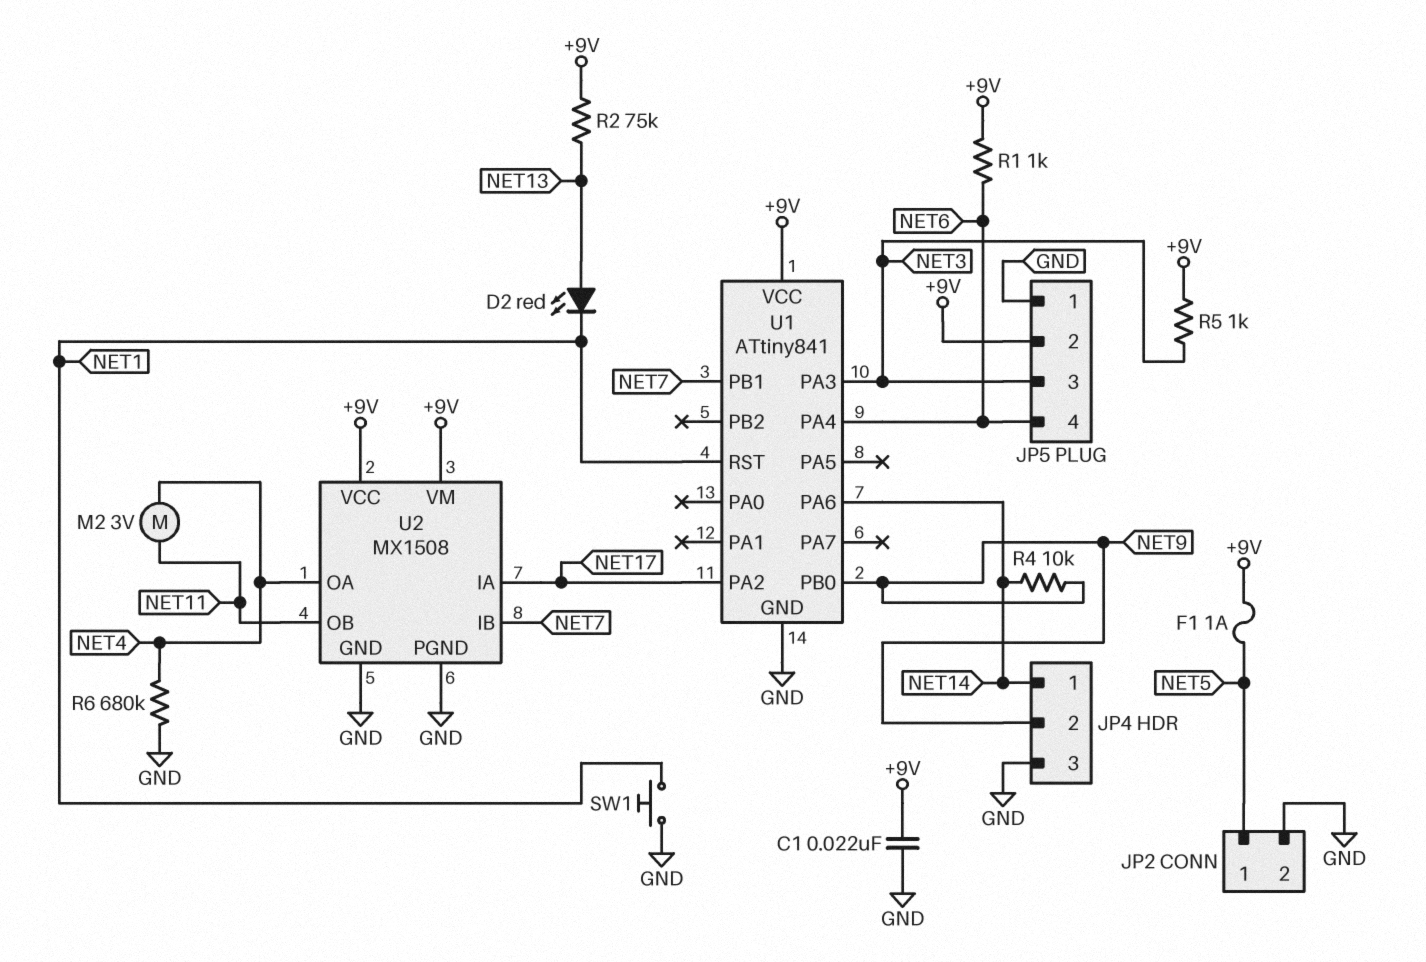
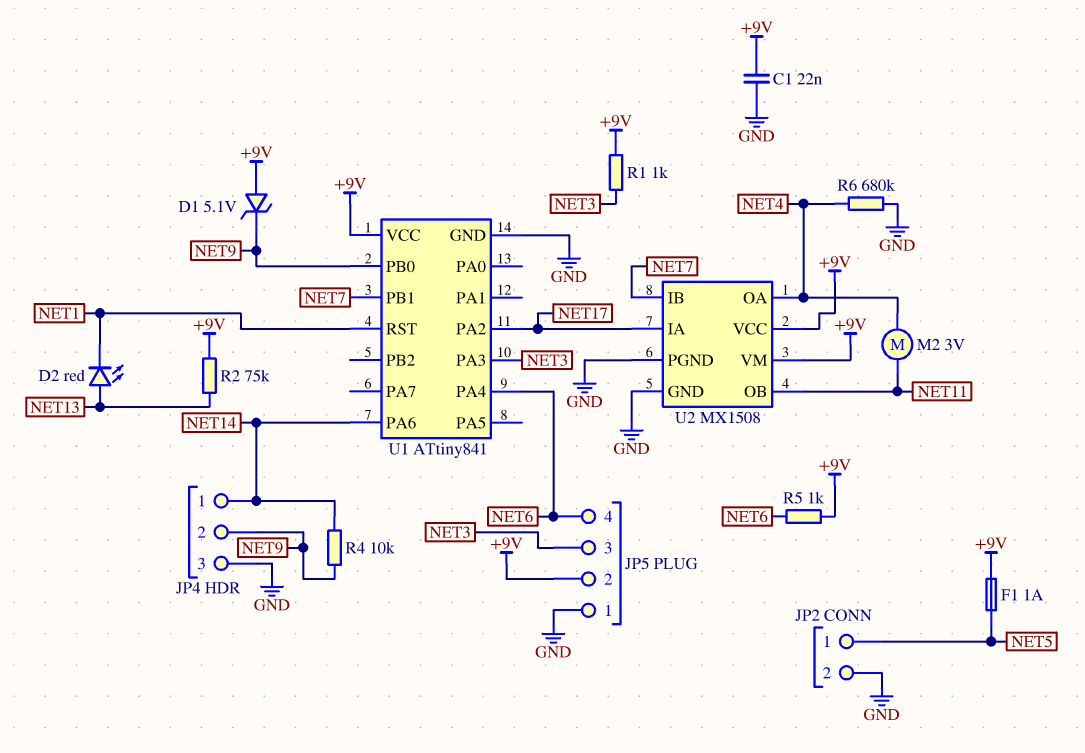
D1: none -> zener 5.1V (A +9V, K NET9)
R1: 1k (+9V, NET6) -> 1k (+9V, NET3)
R5: 1k (+9V, NET3) -> 1k (+9V, NET6)
SW1: button (GND, NET1) -> none

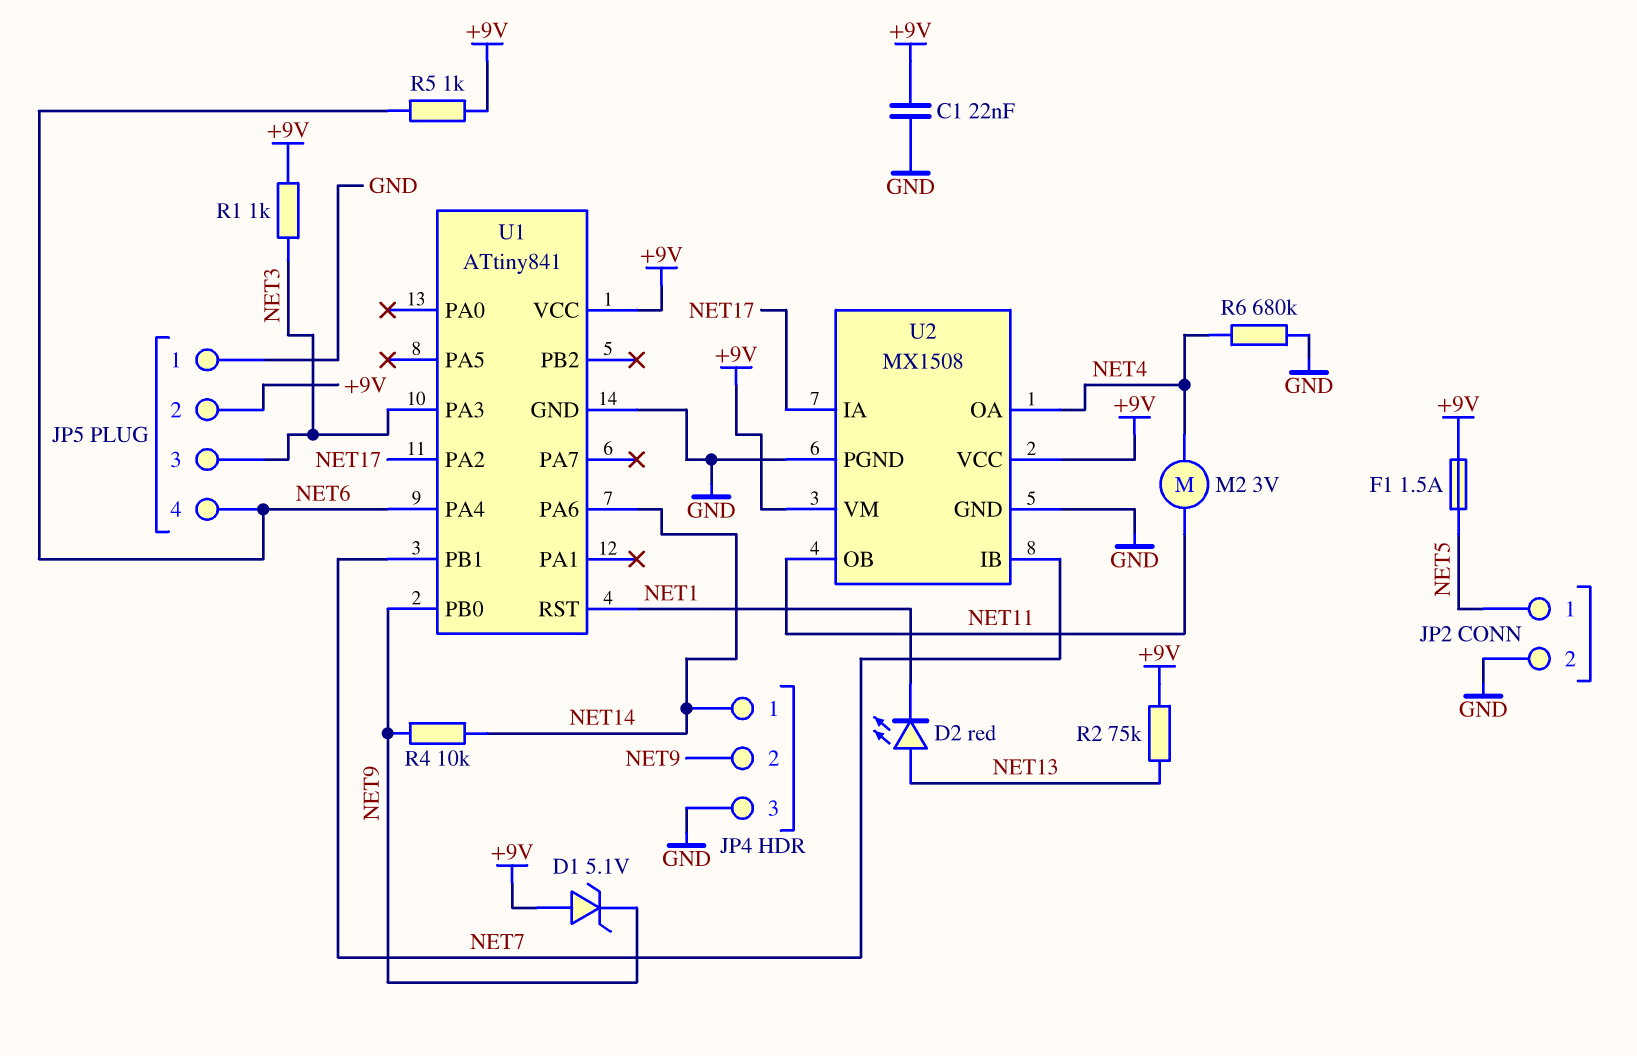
F1: 1A (+9V, NET5) -> 1.5A (+9V, NET5)

